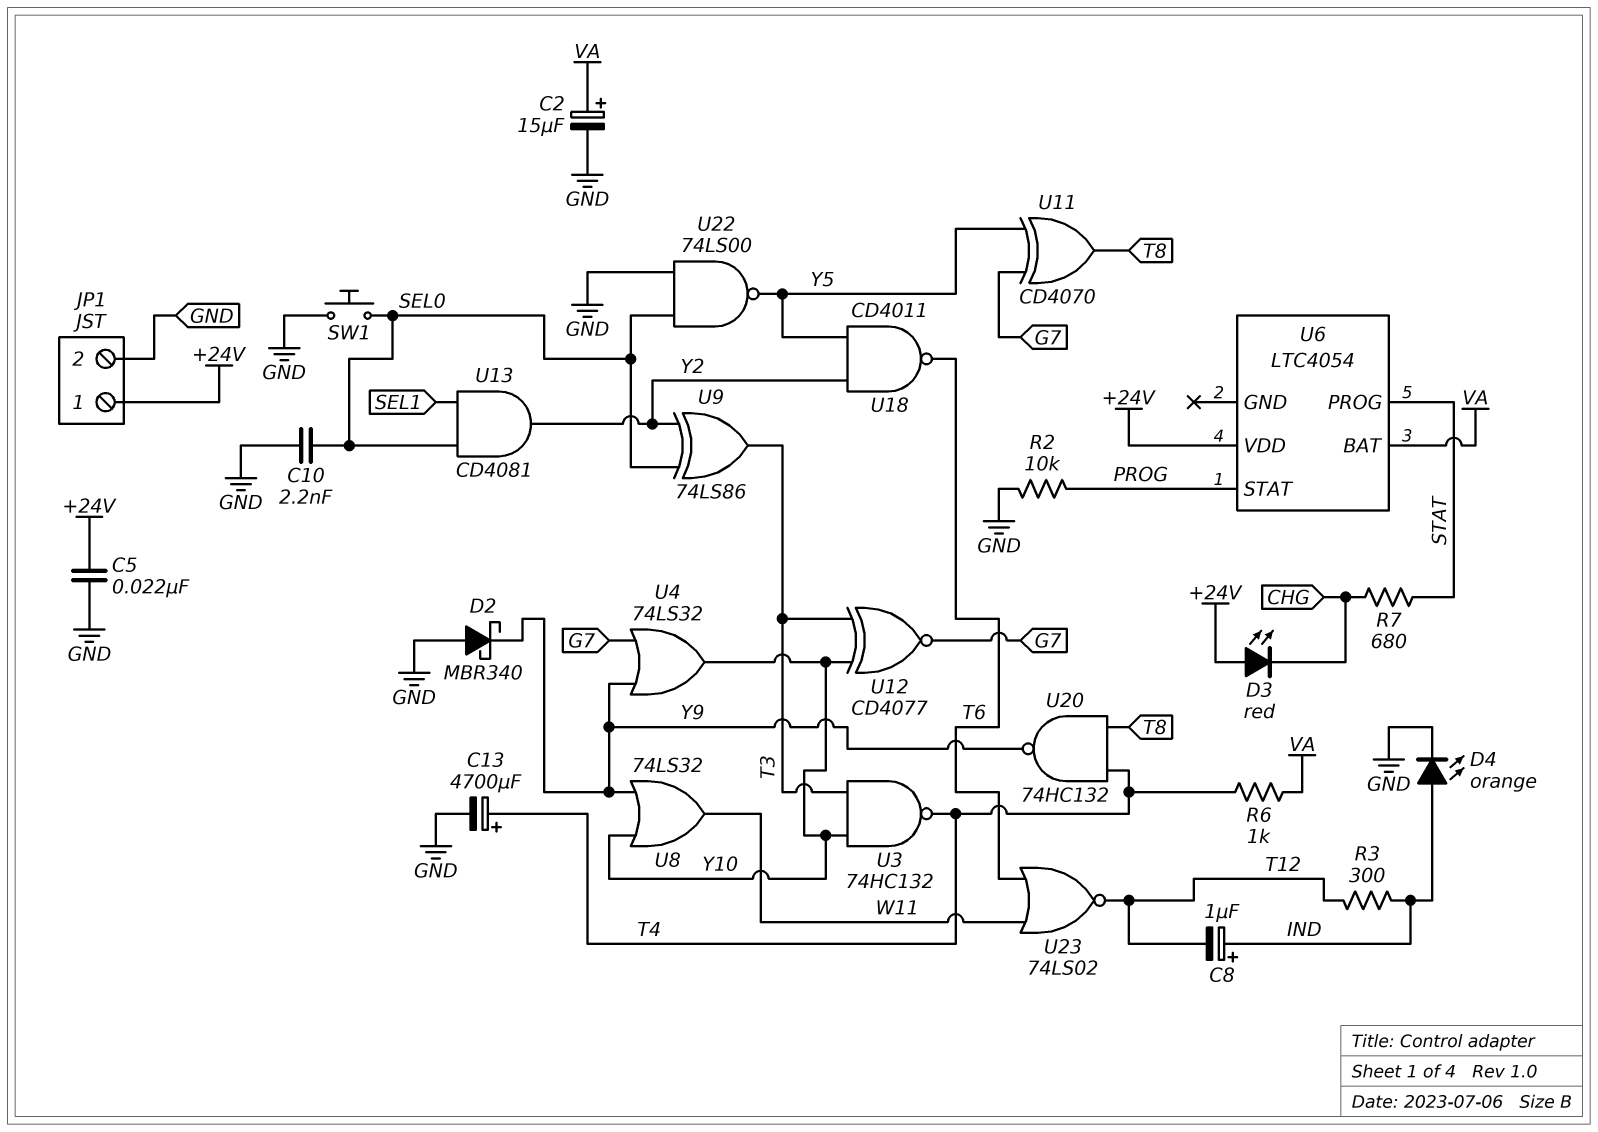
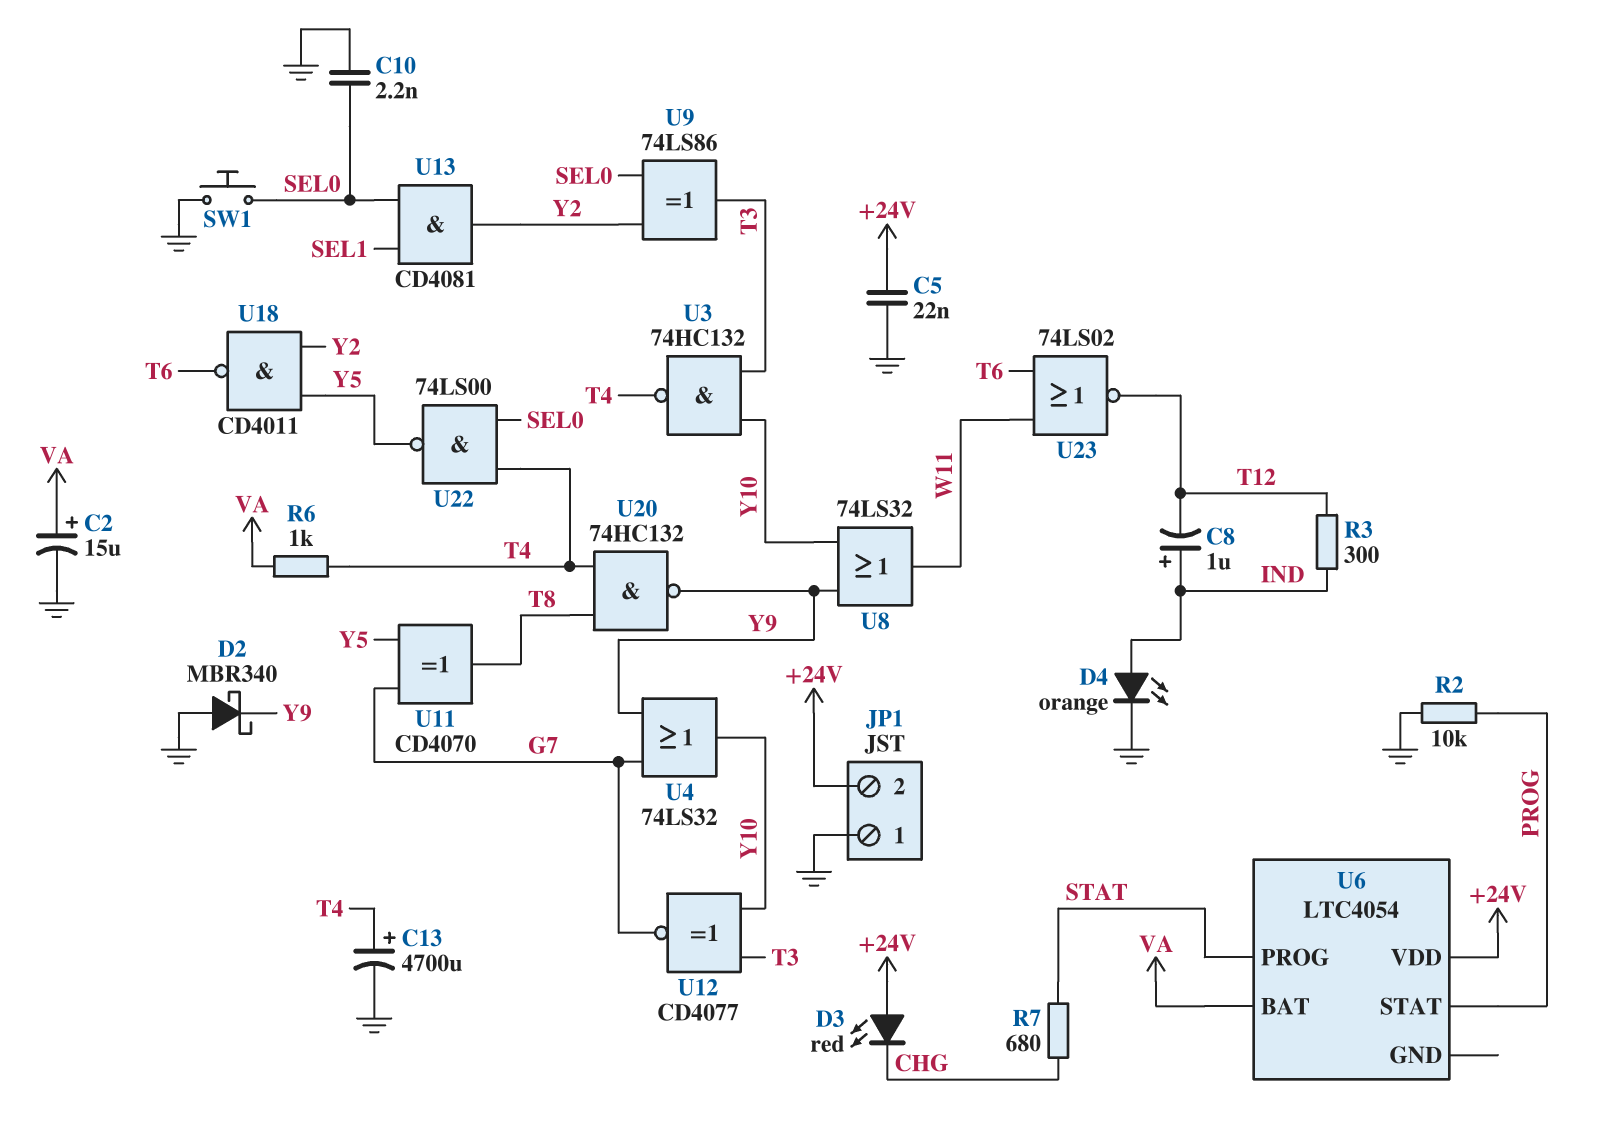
JP1 pin 1: +24V -> GND
JP1 pin 2: GND -> +24V
U22: NAND 74LS00 (in GND, in SEL0, out Y5) -> NAND 74LS00 (in SEL0, in T4, out Y5)

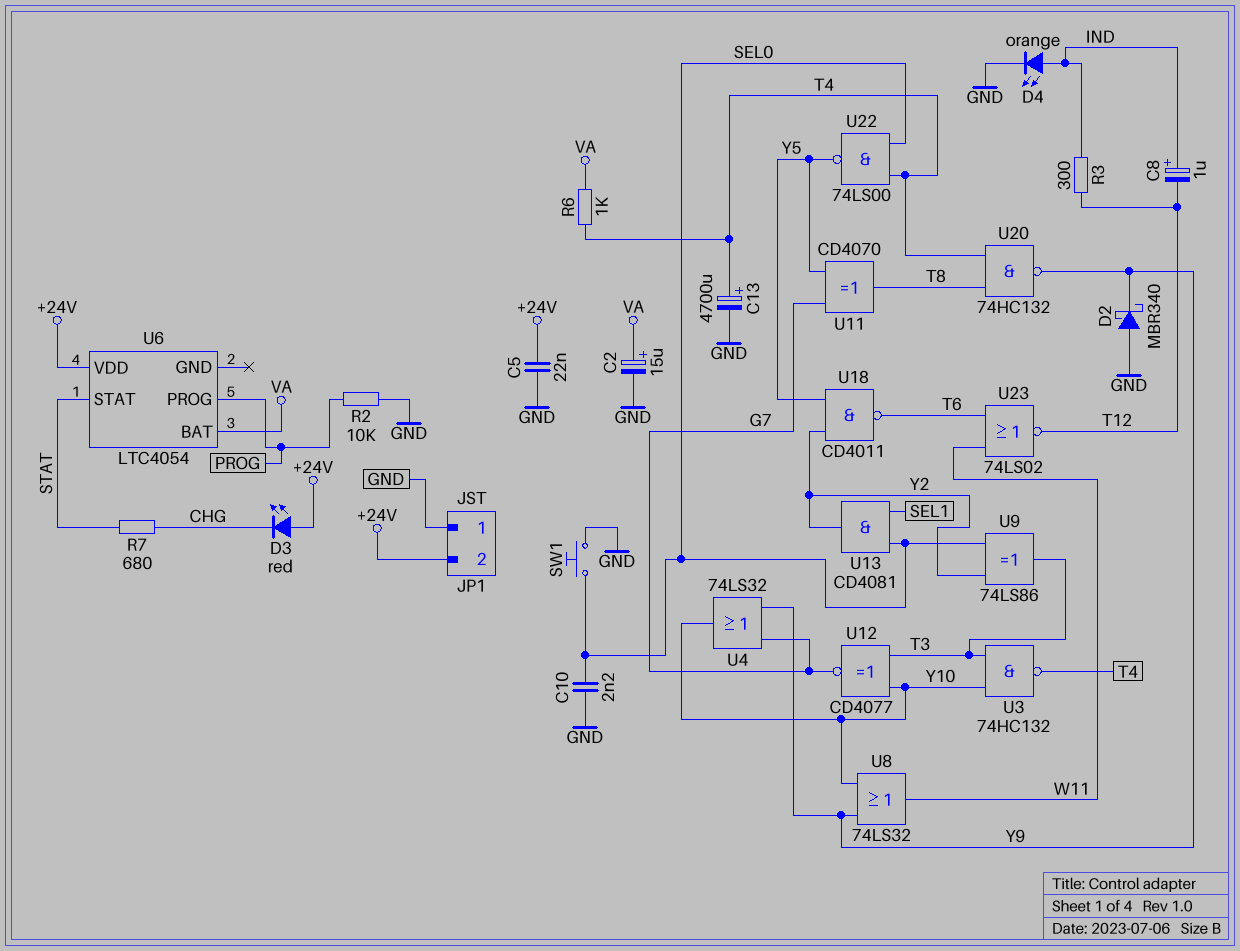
U6 pin PROG: STAT -> PROG
U6 pin STAT: PROG -> STAT

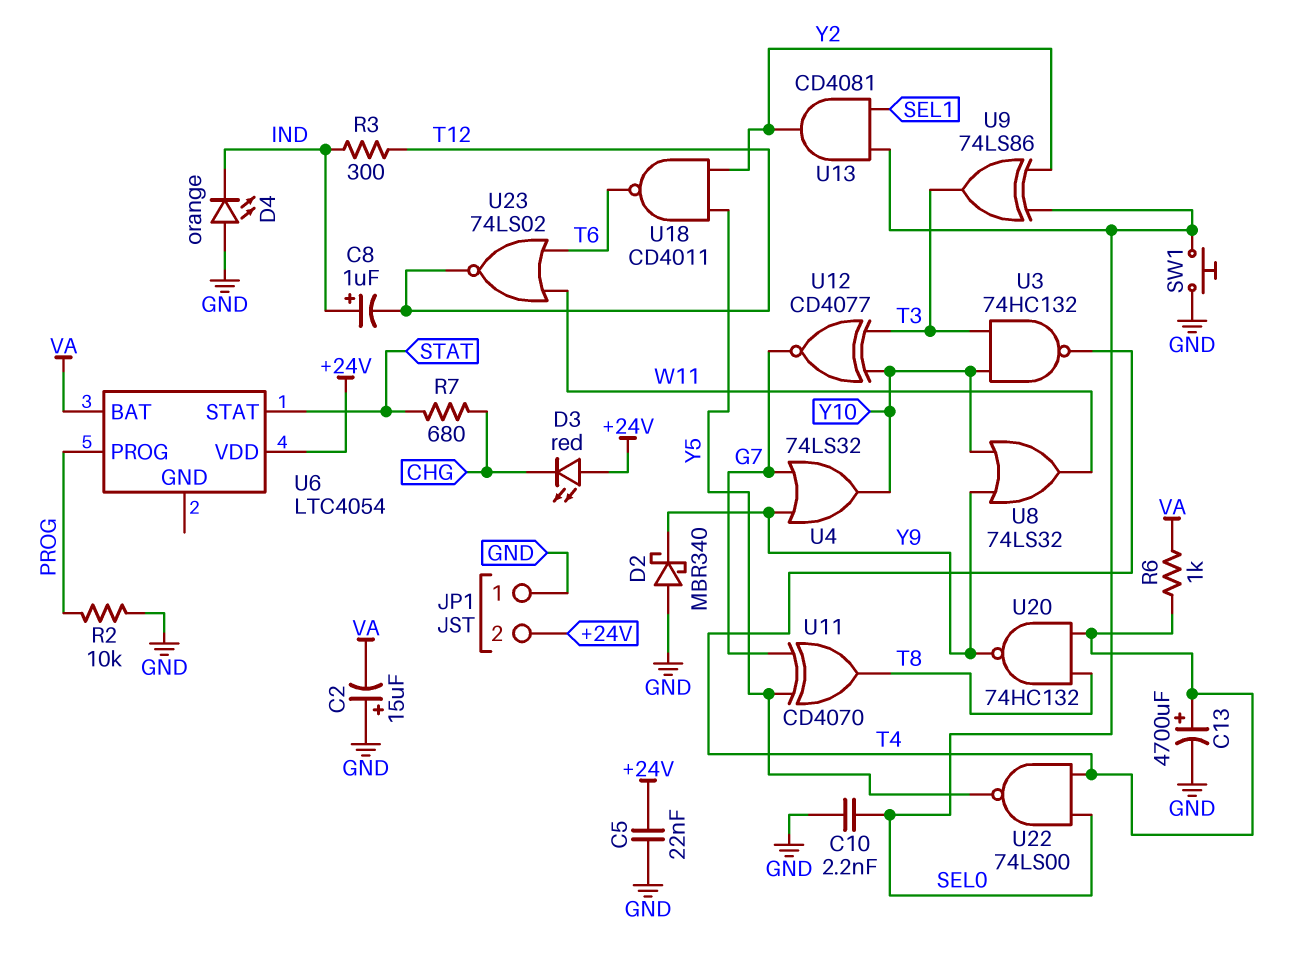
C2: 15uF (plus VA, minus GND) -> 15uF (plus GND, minus VA)
D4: LED orange (A IND, K GND) -> LED orange (A GND, K IND)

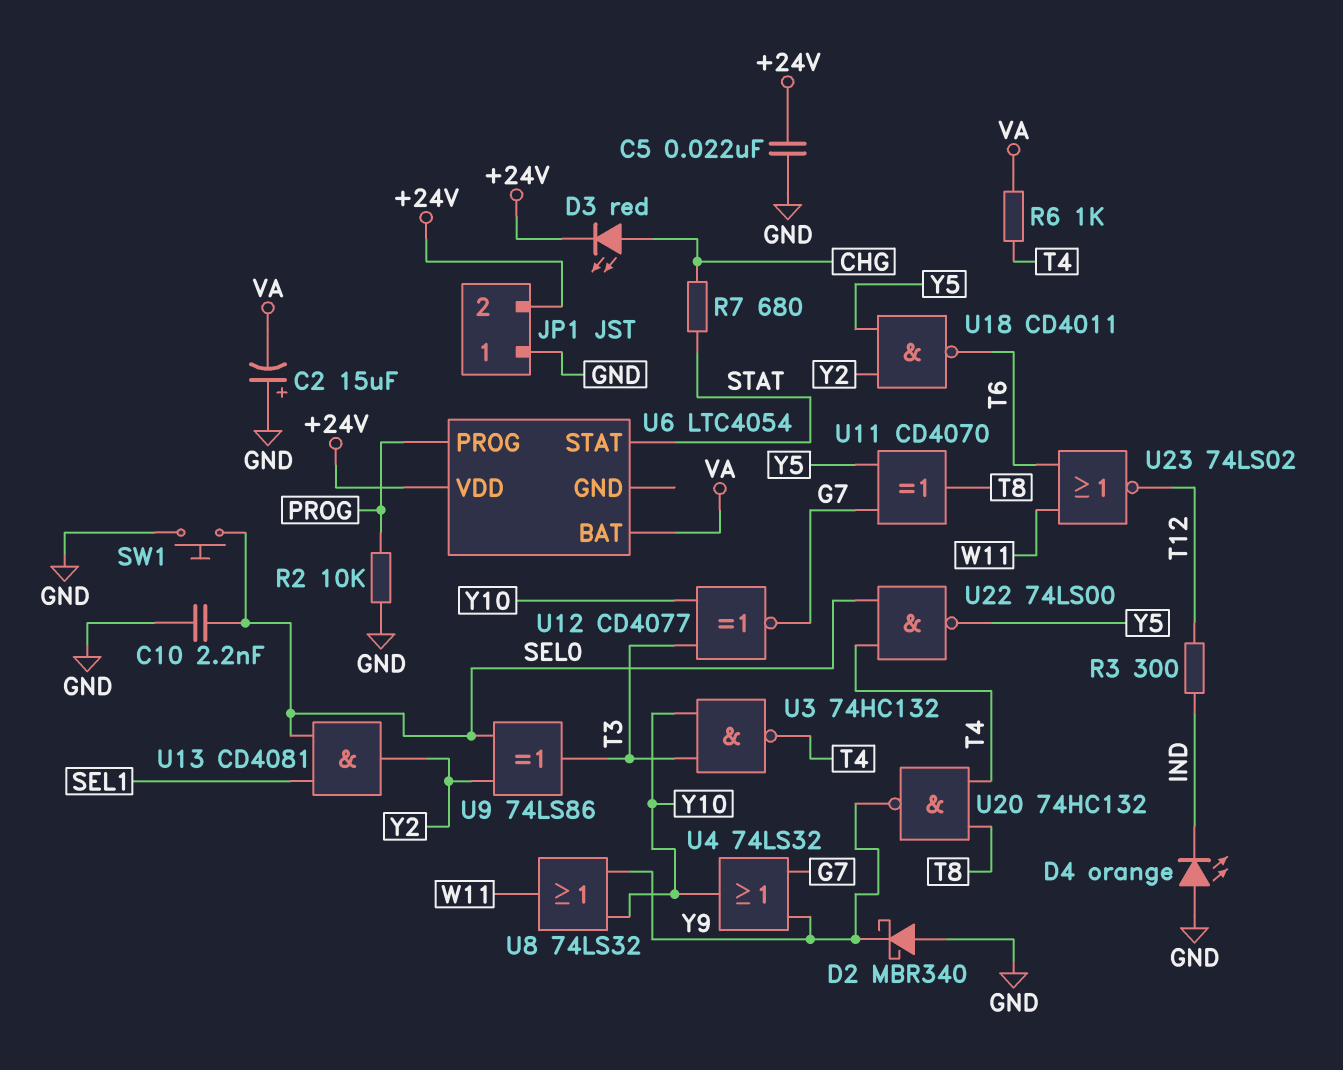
C8: 1uF (plus IND, minus T12) -> none
C13: 4700uF (plus T4, minus GND) -> none
D3: LED red (A +24V, K CHG) -> LED red (A CHG, K +24V)

